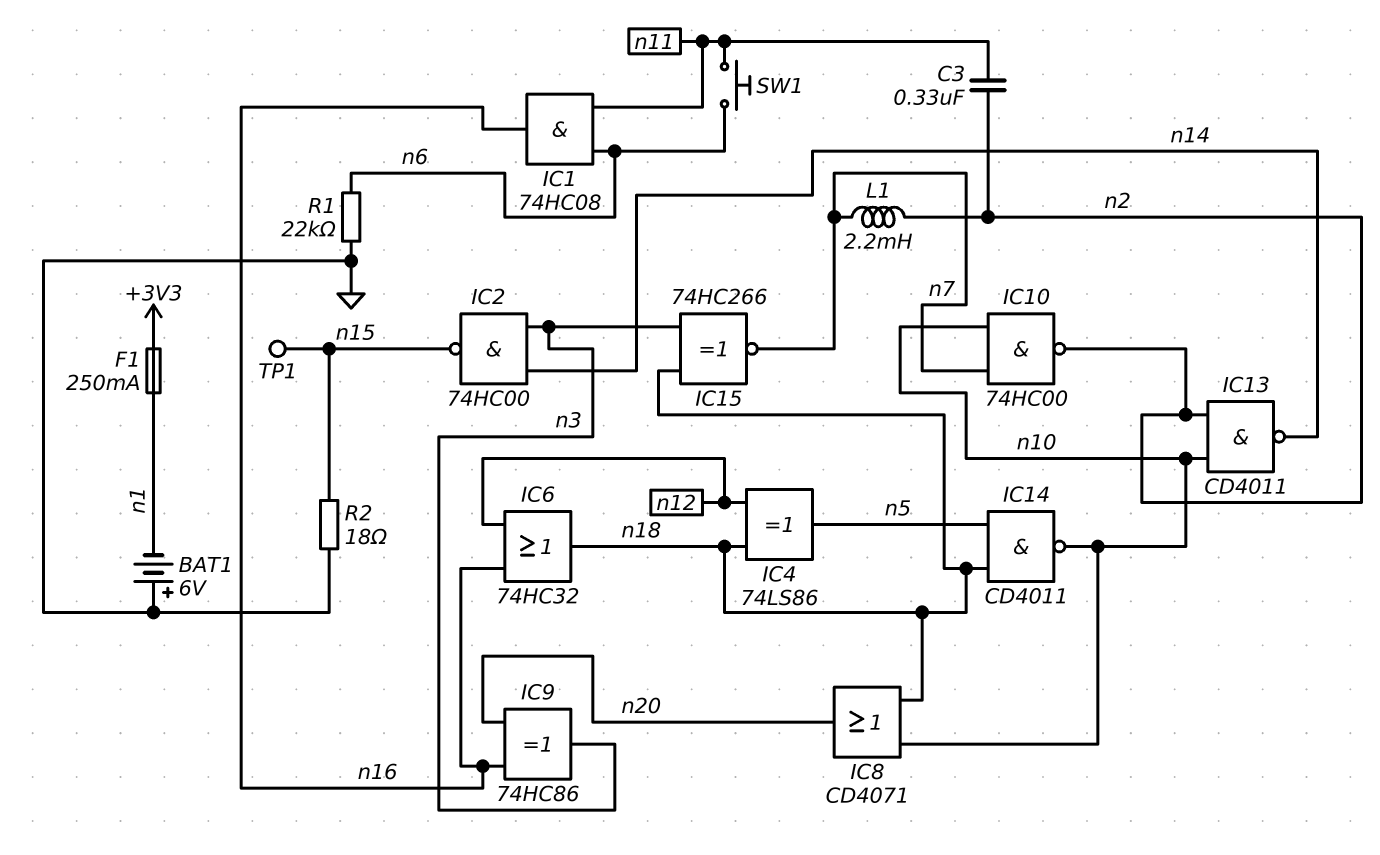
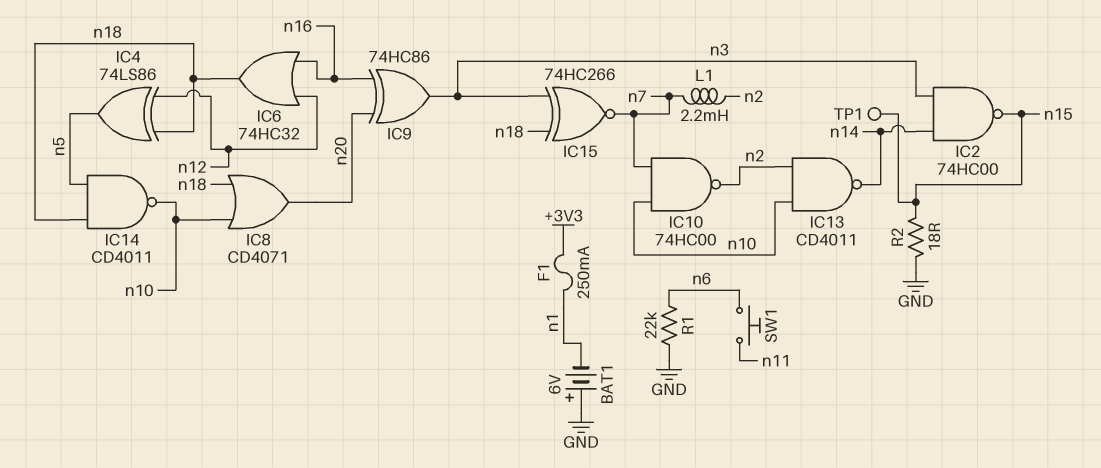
C3: 330nF (n2, n11) -> none
IC1: AND 74HC08 (in n6, in n11, out n16) -> none

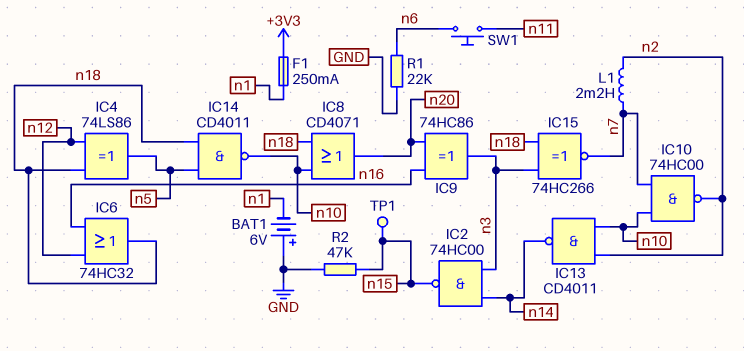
R2: 18 (GND, n15) -> 47k (GND, n15)

